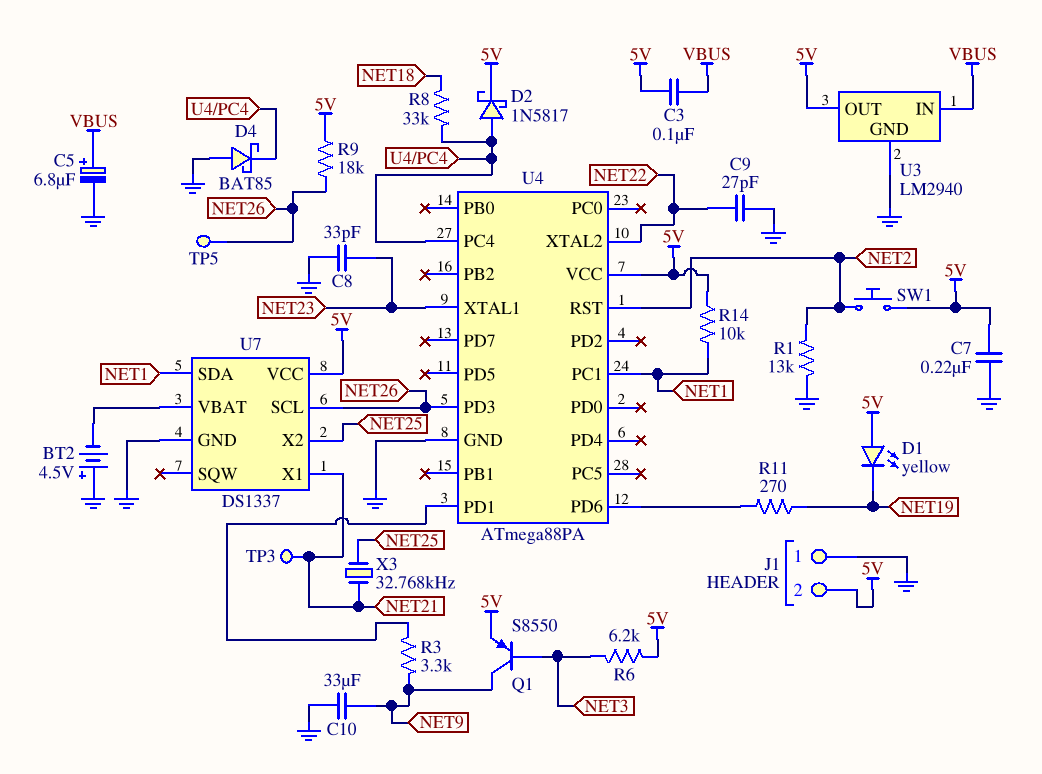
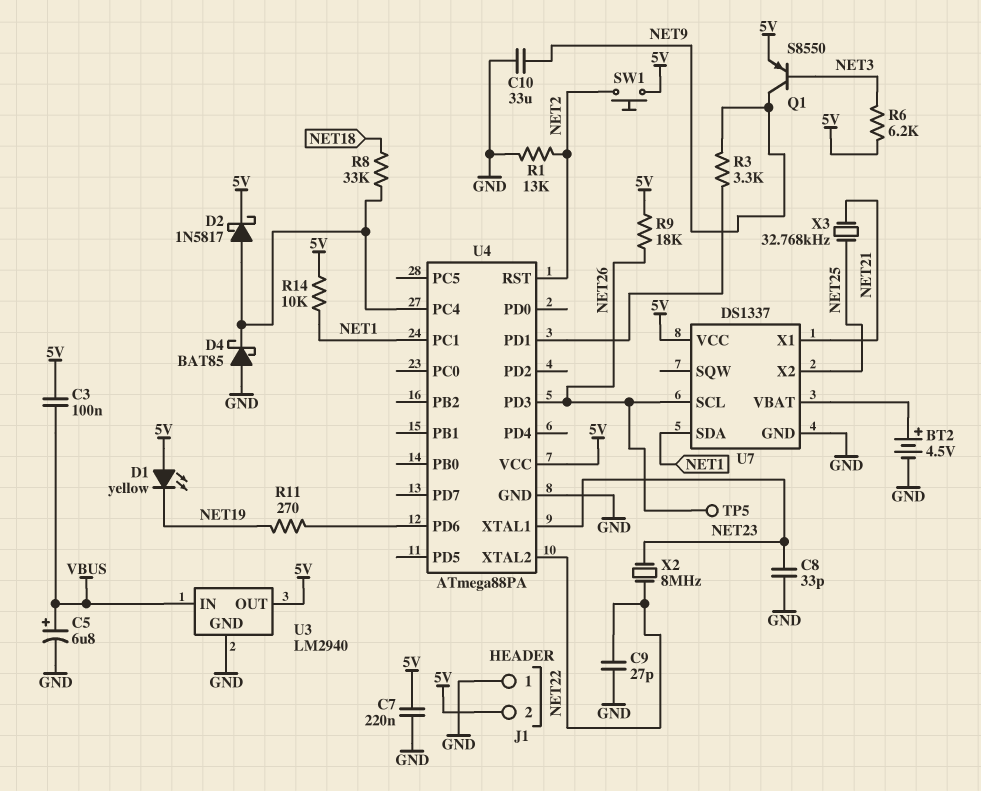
BT2: 4.5V (plus GND, minus U7/VBAT) -> 4.5V (plus U7/VBAT, minus GND)
TP3: test point (NET21) -> none
X2: none -> 8MHz (NET22, NET23)

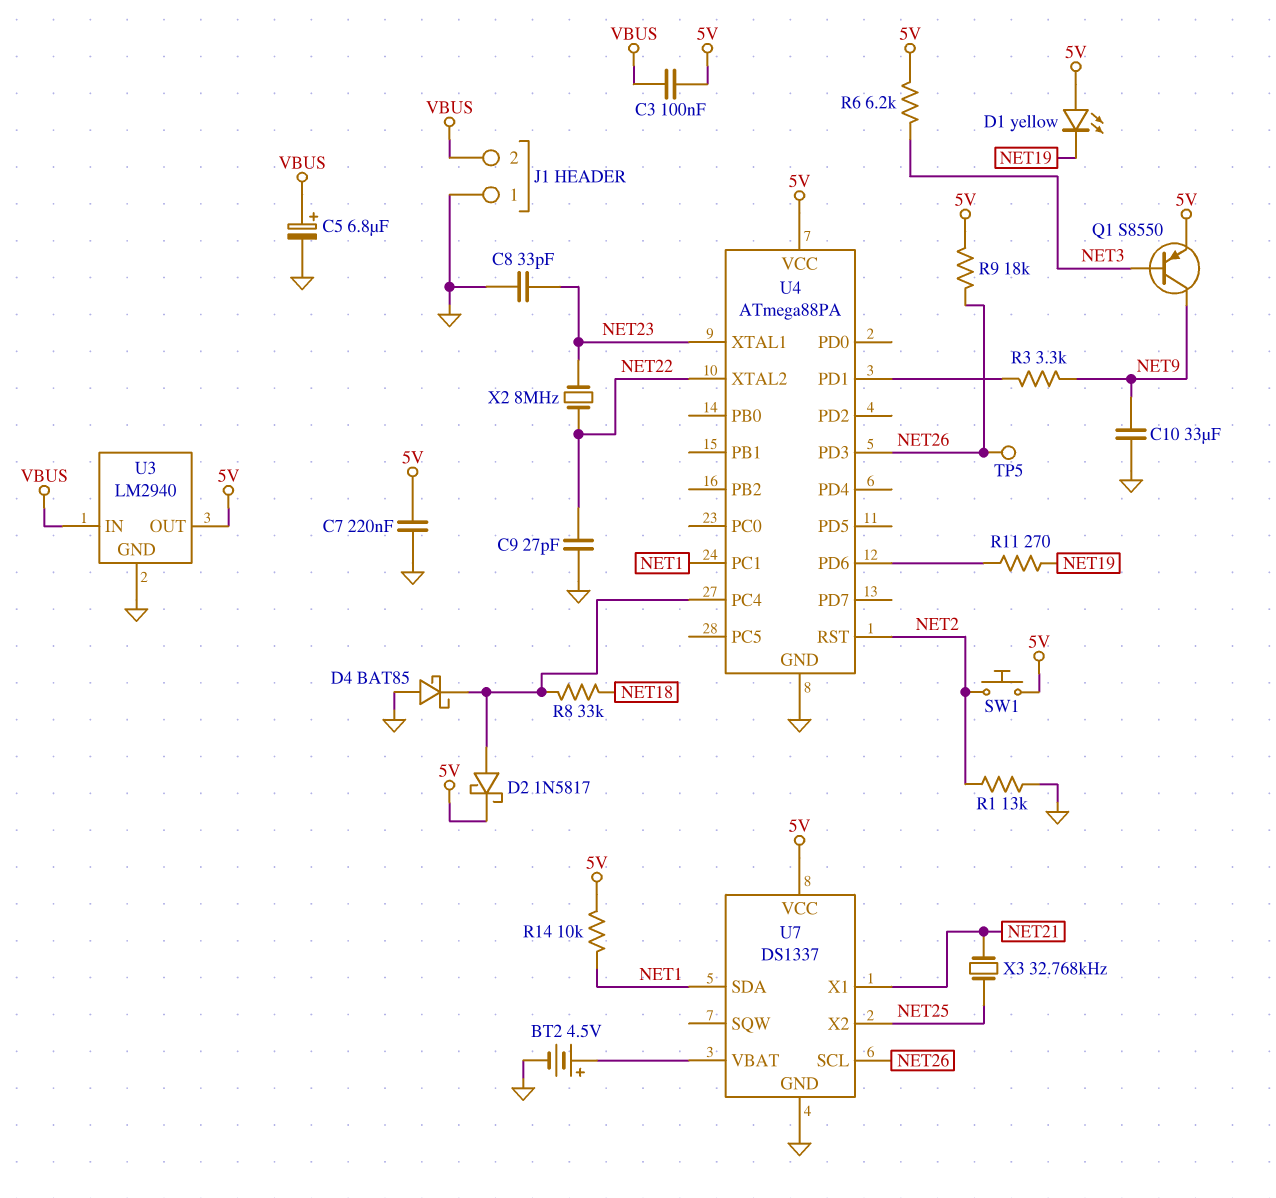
J1 pin 2: 5V -> VBUS

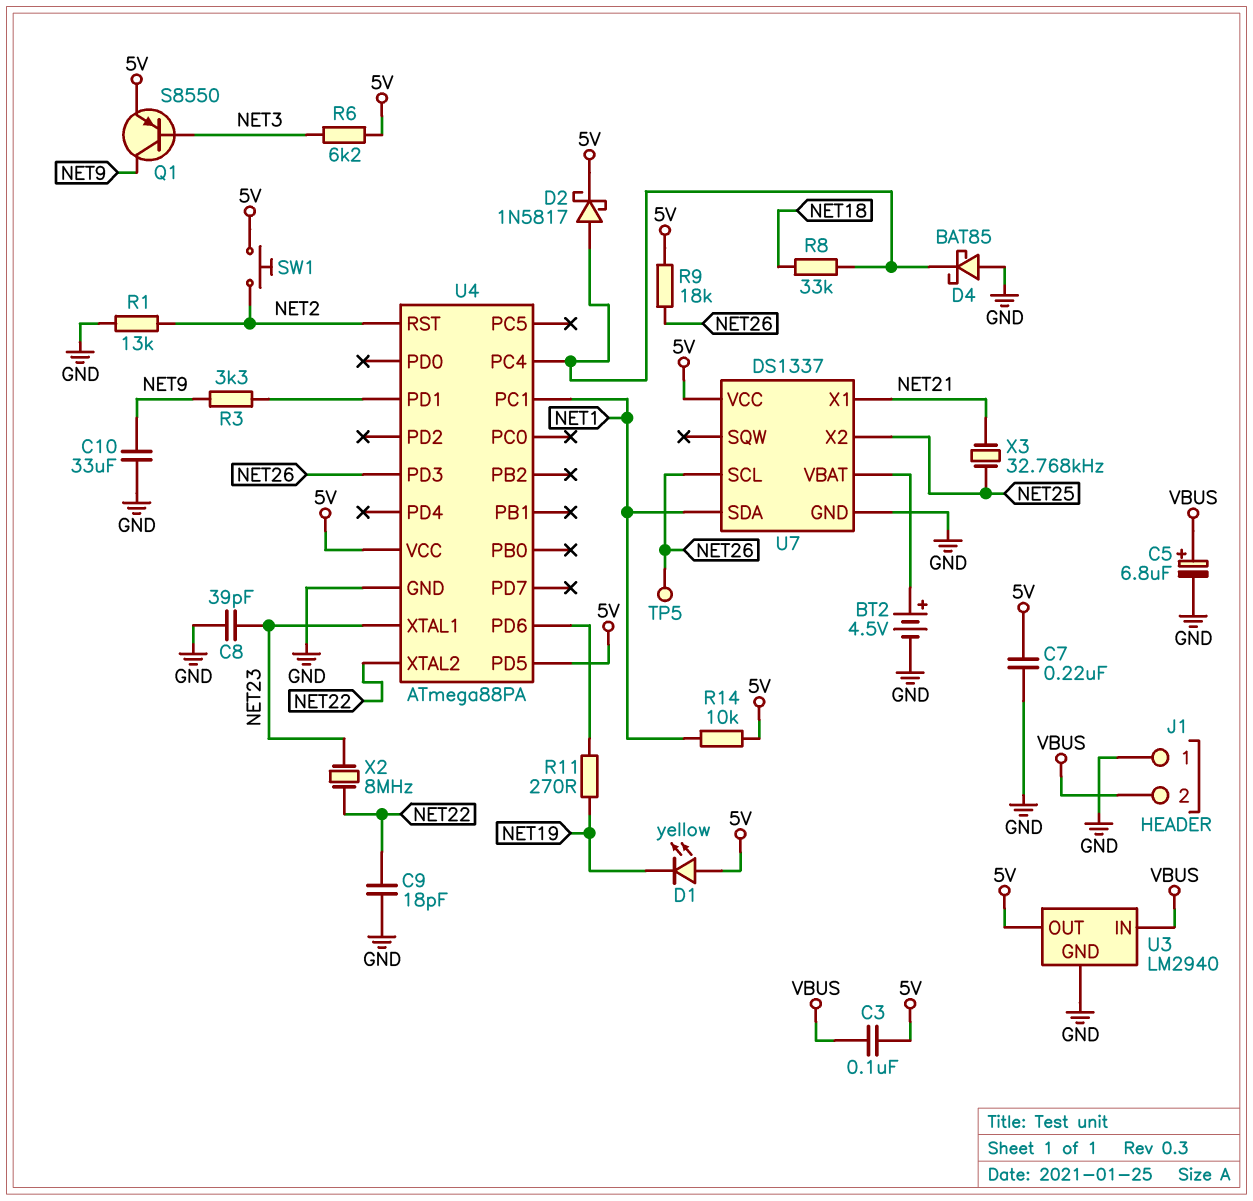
C8: 33pF (GND, NET23) -> 39pF (GND, NET23)
C9: 27pF (GND, NET22) -> 18pF (GND, NET22)
U4 pin PD5: none -> 5V

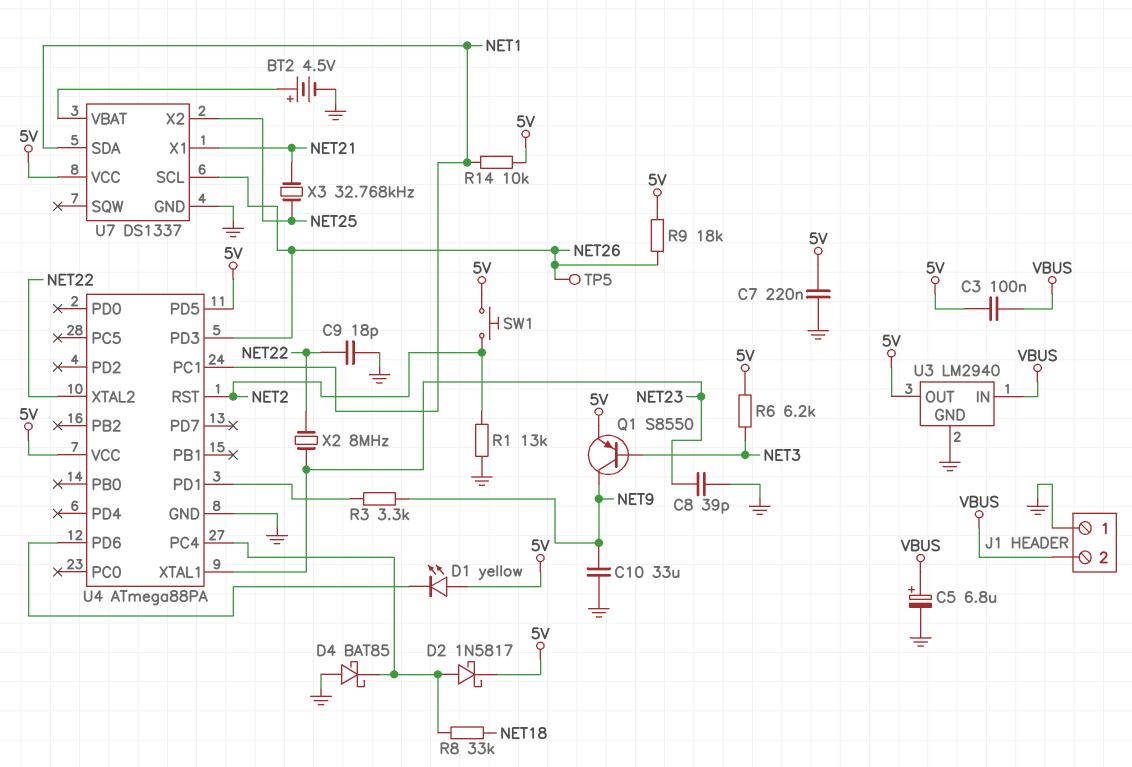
D1: LED yellow (A 5V, K NET19) -> LED yellow (A 5V, K U4/PD6)
R11: 270 (NET19, U4/PD6) -> none

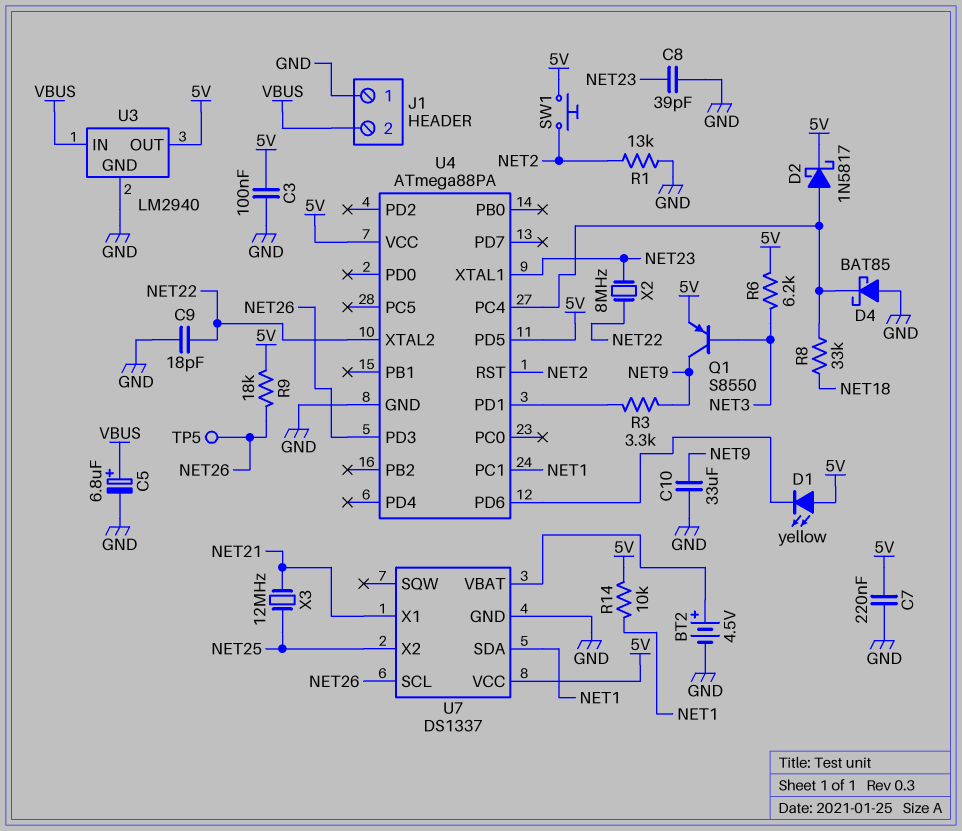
C3: 100nF (5V, VBUS) -> 100nF (5V, GND)
X3: 32.768kHz (NET21, NET25) -> 12MHz (NET21, NET25)

